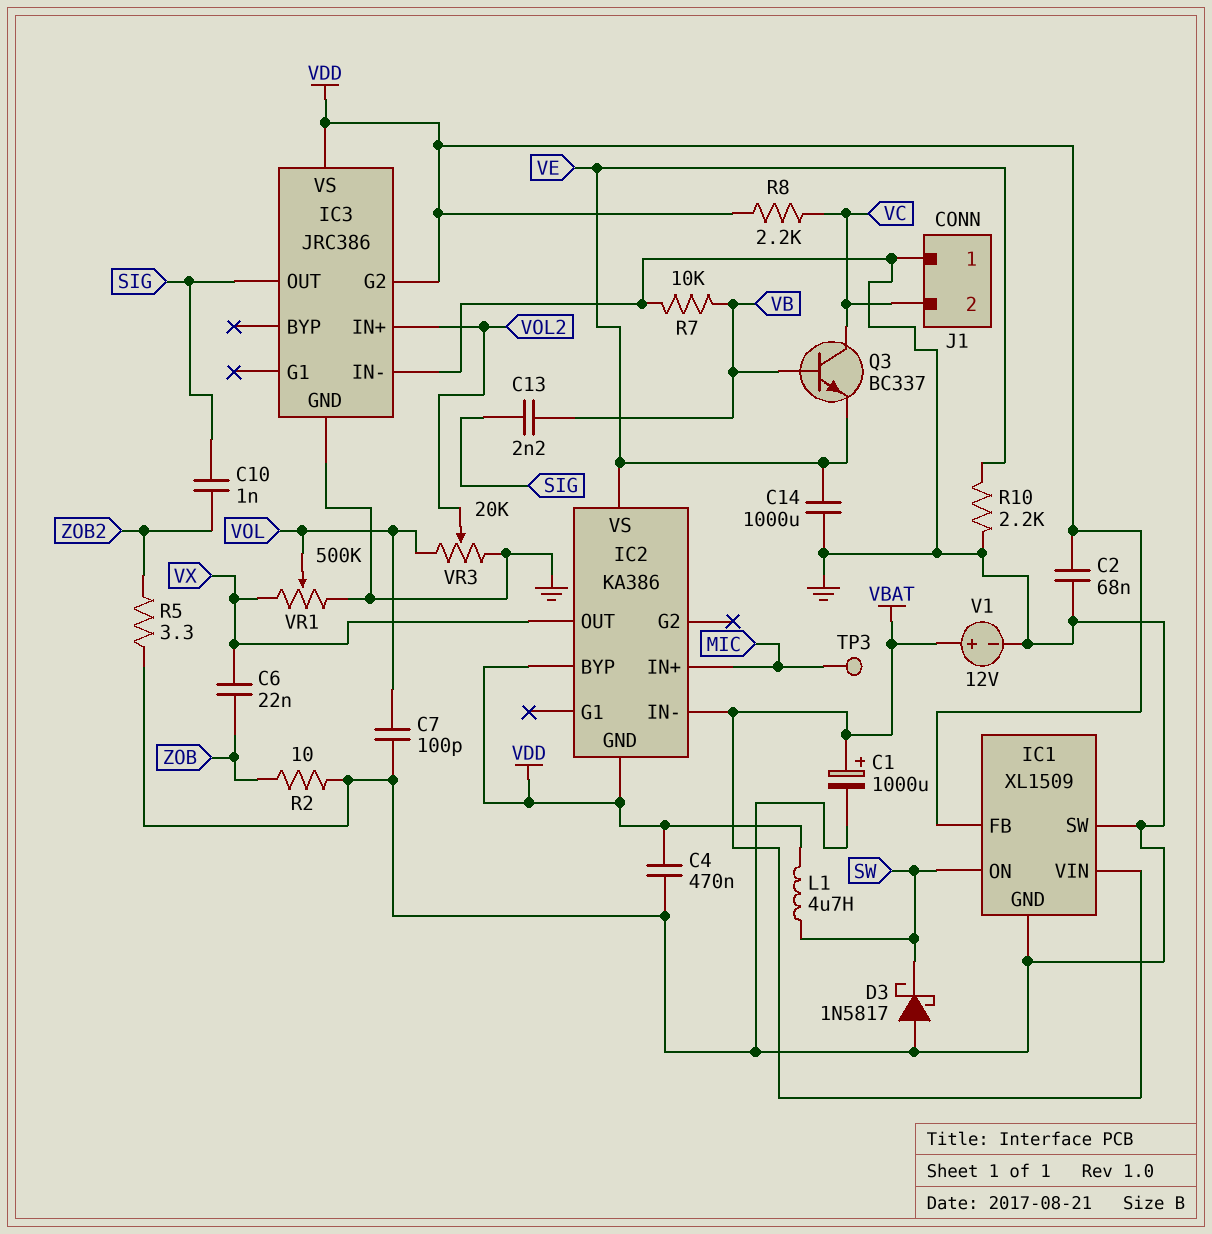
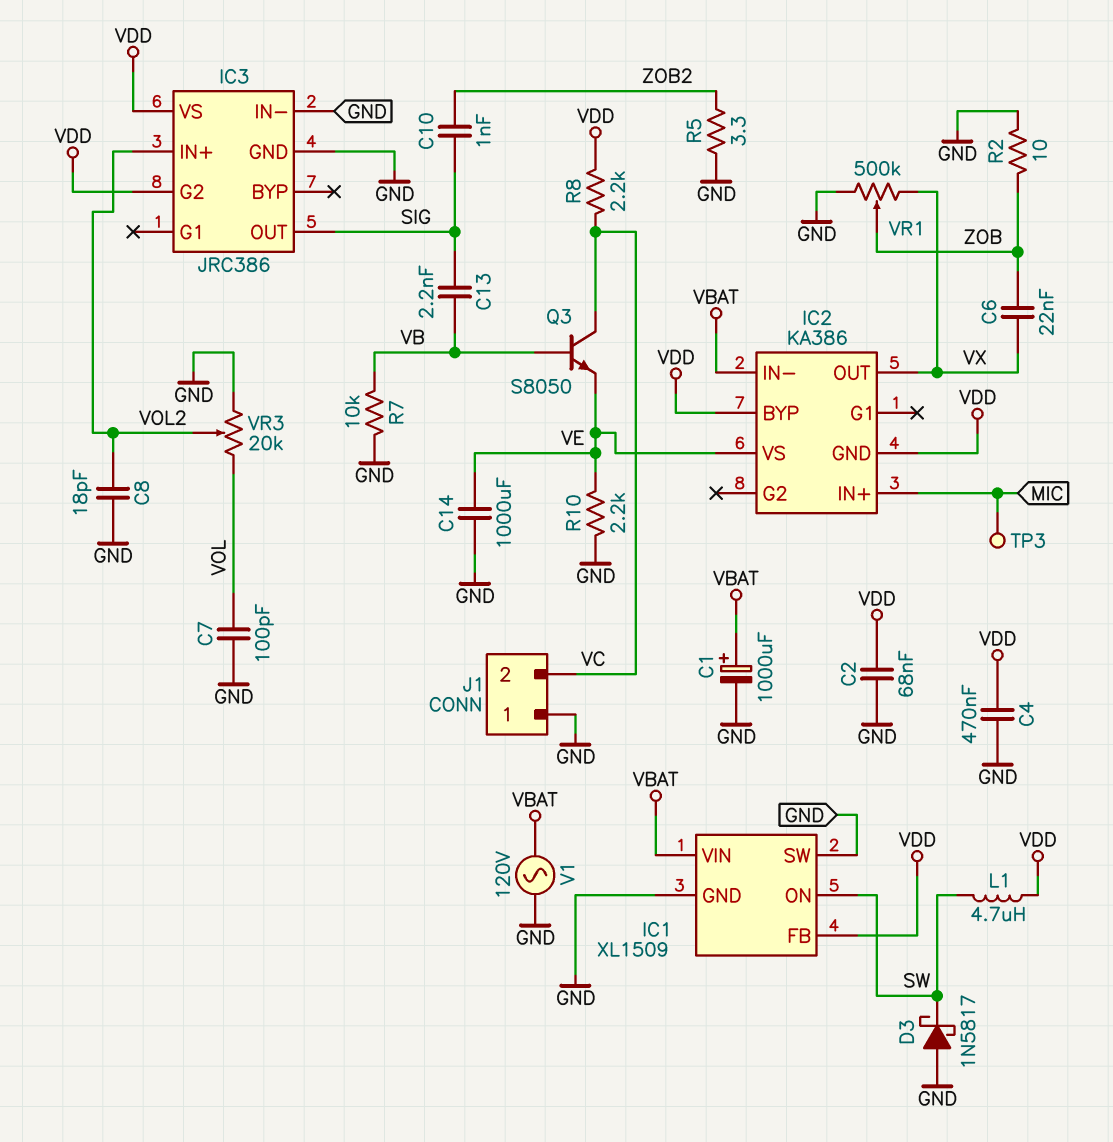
C8: none -> 18pF (GND, VOL2)
Q3: NPN BC337 (B VB, C VC, E VE) -> NPN S8050 (B VB, C VC, E VE)
V1: 12V (plus VBAT, minus GND) -> AC 120V (GND, VBAT)
VR1: 500k (GND, VX, wiper VOL) -> 500k (GND, VX, wiper ZOB)

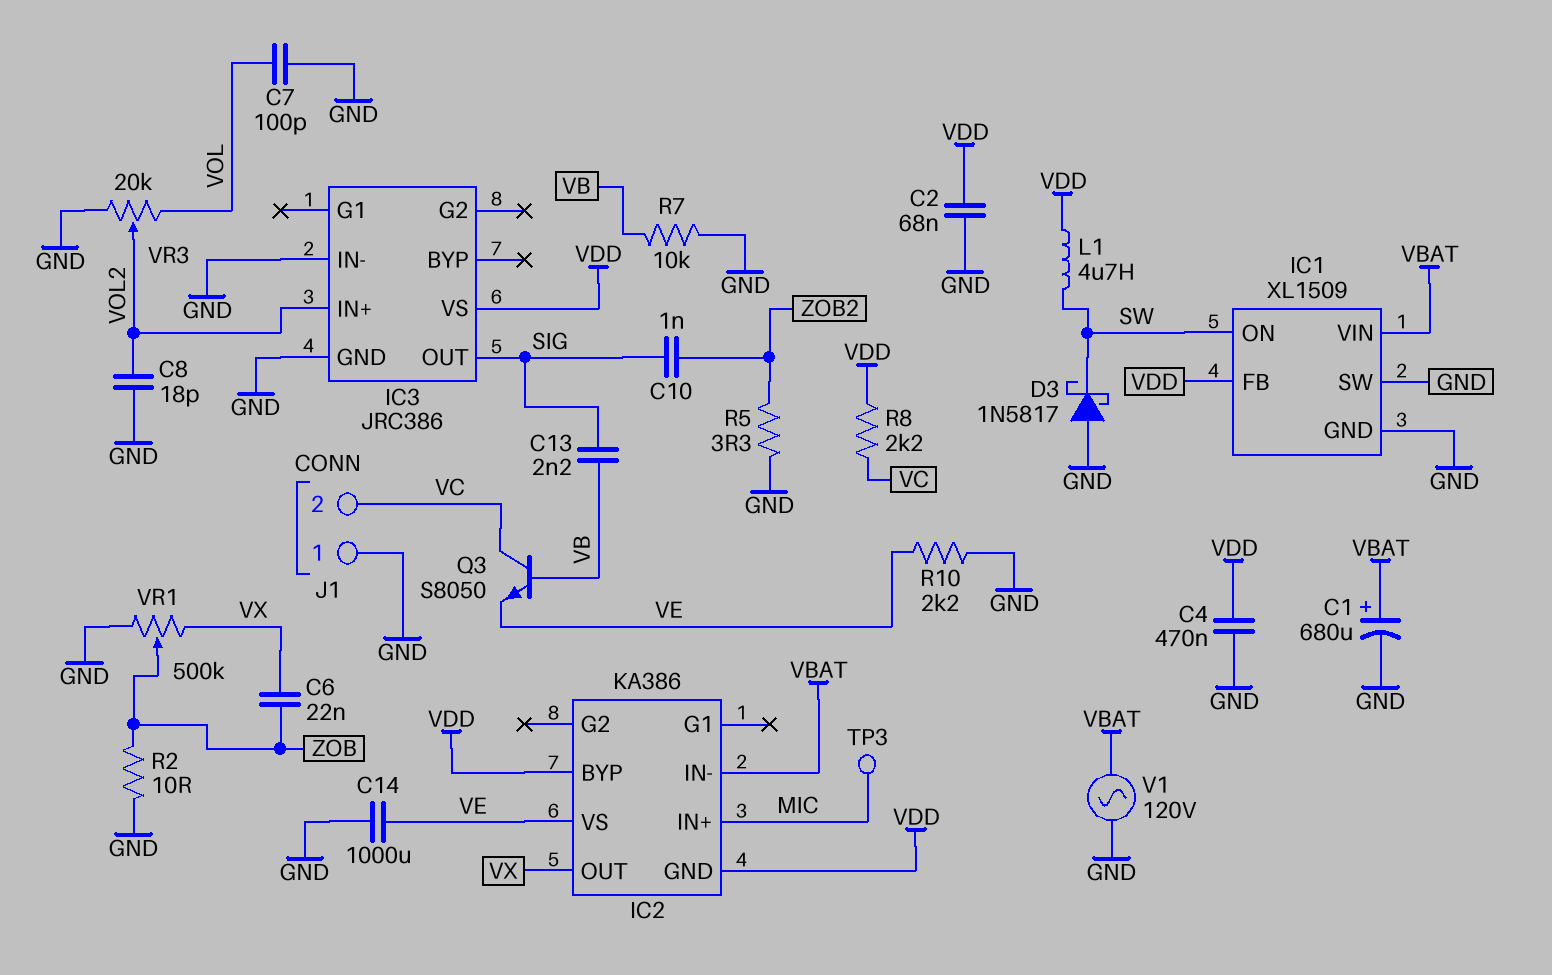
C1: 1000uF (plus VBAT, minus GND) -> 680uF (plus VBAT, minus GND)
IC3 pin G2: VDD -> none

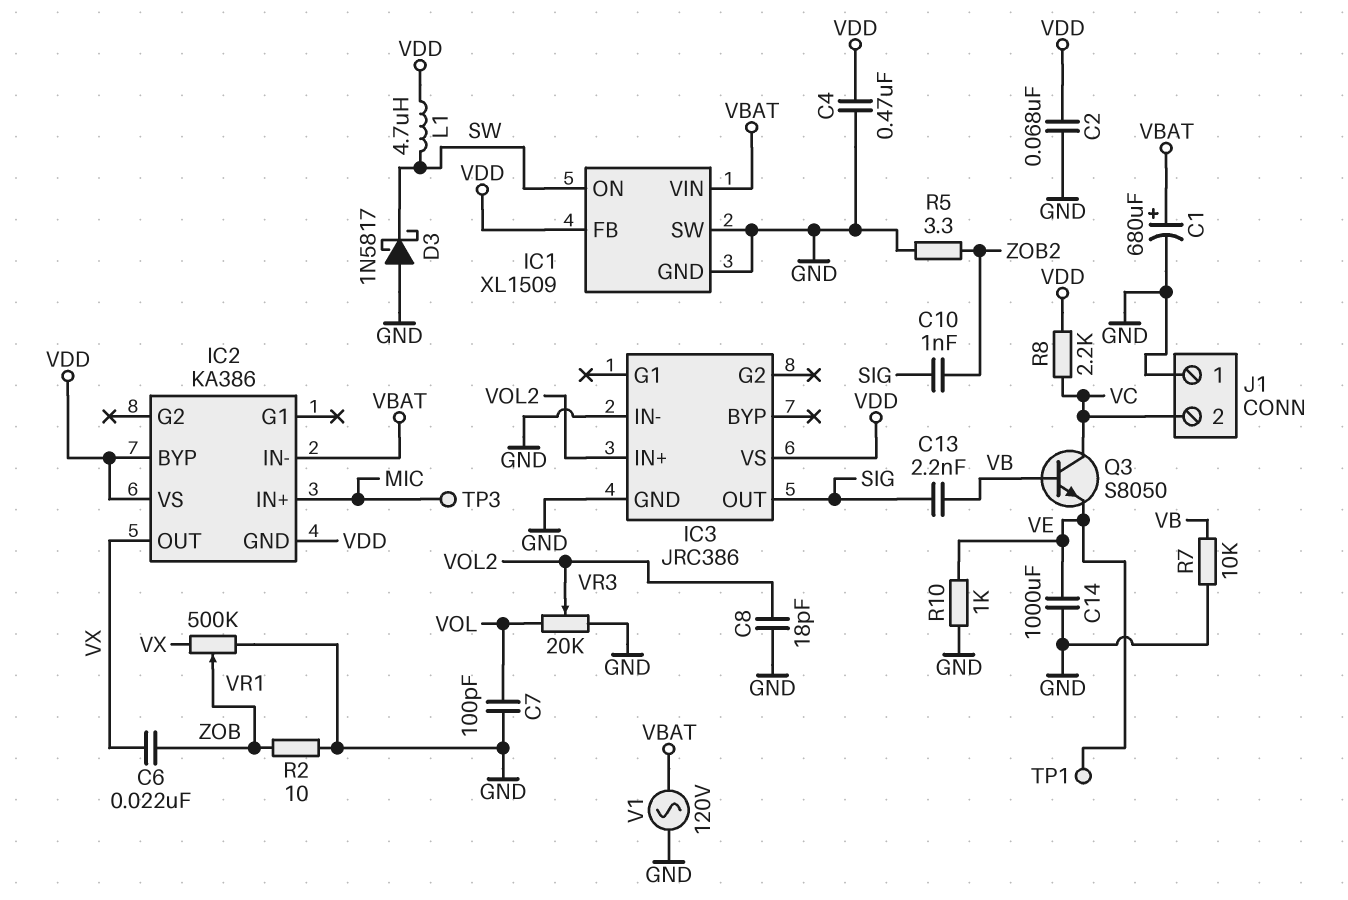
IC2 pin VS: VE -> VDD
R10: 2.2k (GND, VE) -> 1k (GND, VE)
TP1: none -> test point (VE)

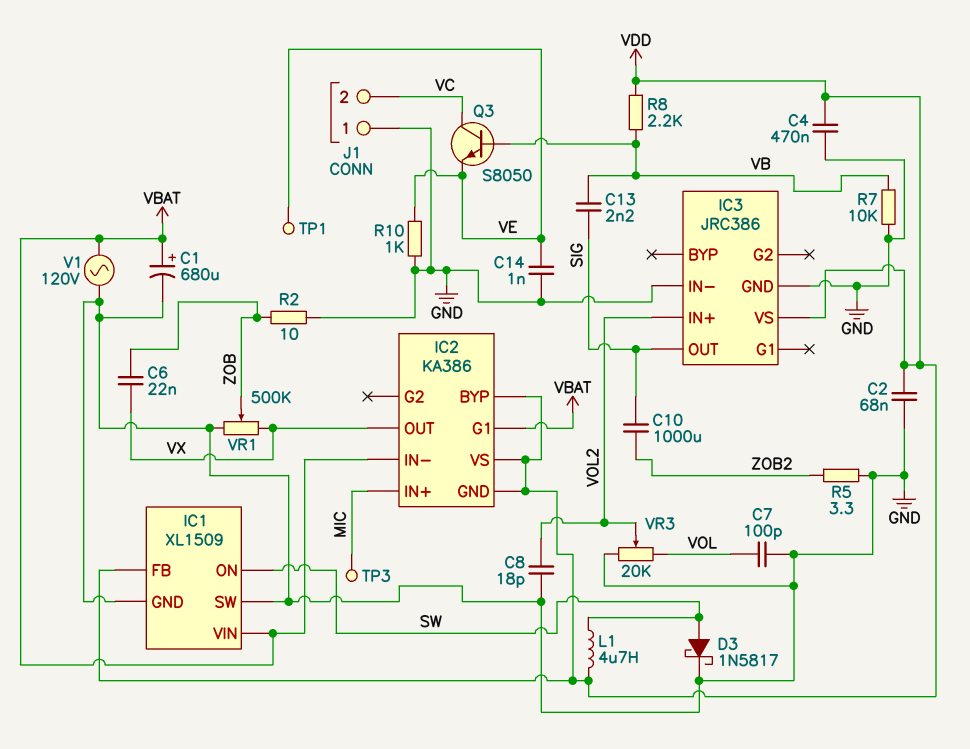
C10: 1nF (SIG, ZOB2) -> 1000uF (SIG, ZOB2)
C14: 1000uF (GND, VE) -> 1nF (GND, VE)
D3: schottky 1N5817 (A GND, K SW) -> schottky 1N5817 (A SW, K GND)
IC2 pin G1: none -> VBAT
R8: 2.2k (VC, VDD) -> 2.2k (VB, VDD)

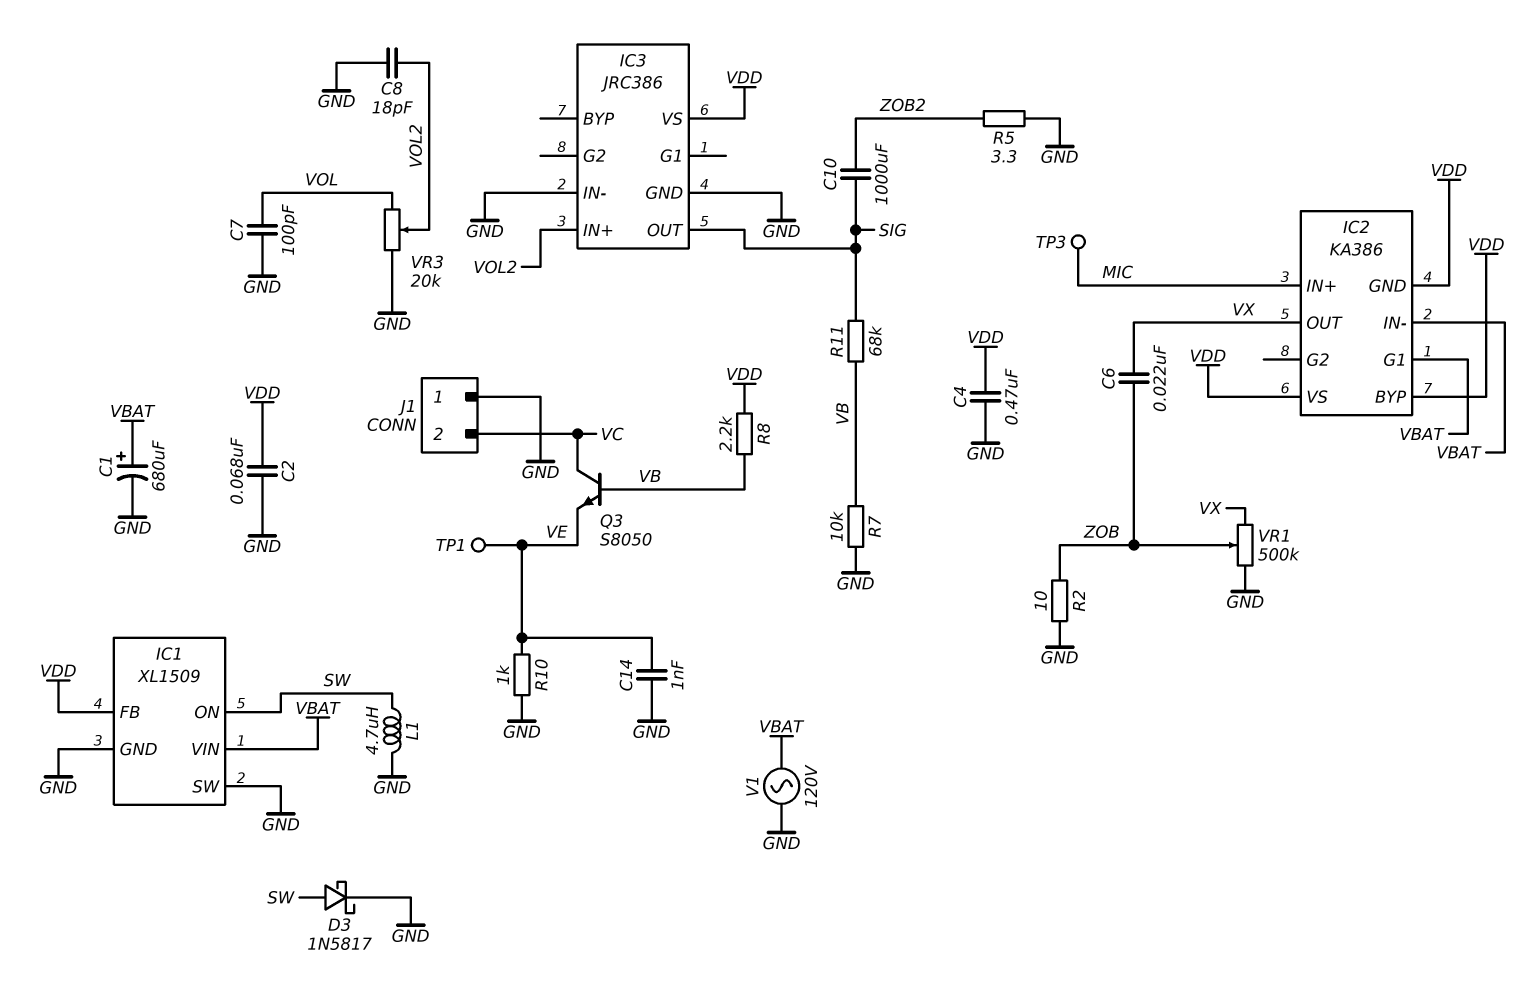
C13: 2.2nF (SIG, VB) -> none
L1: 4.7uH (SW, VDD) -> 4.7uH (GND, SW)
R11: none -> 68k (SIG, VB)

